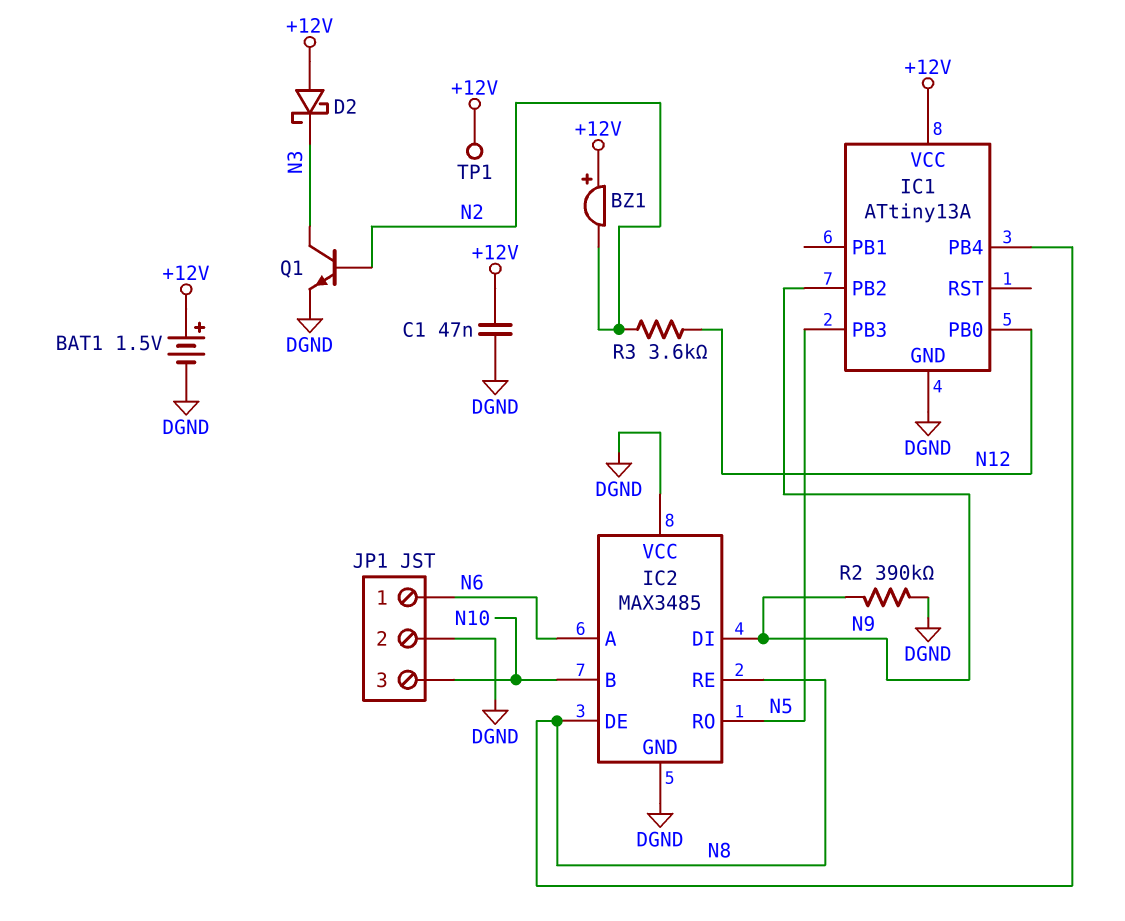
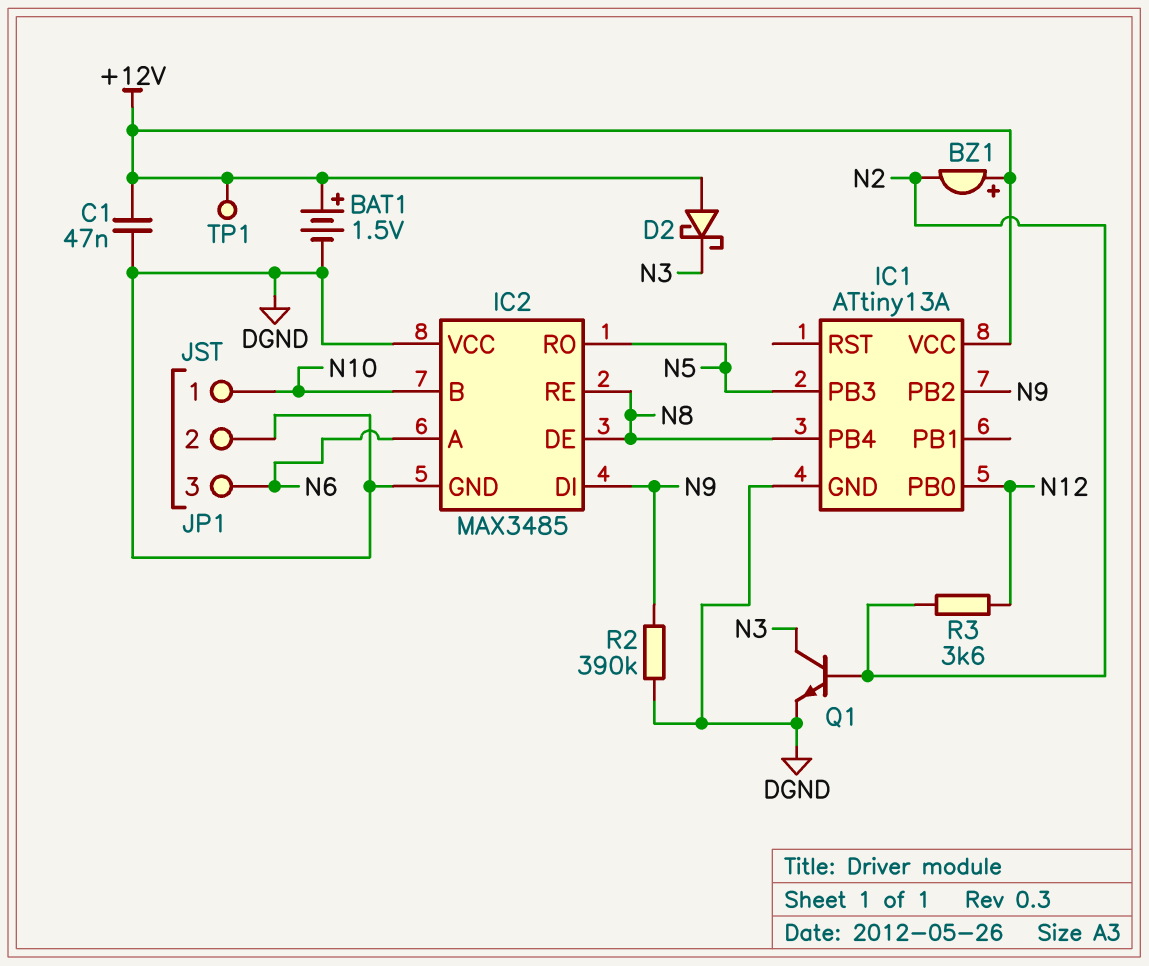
JP1 pin 1: N6 -> N10
JP1 pin 3: N10 -> N6

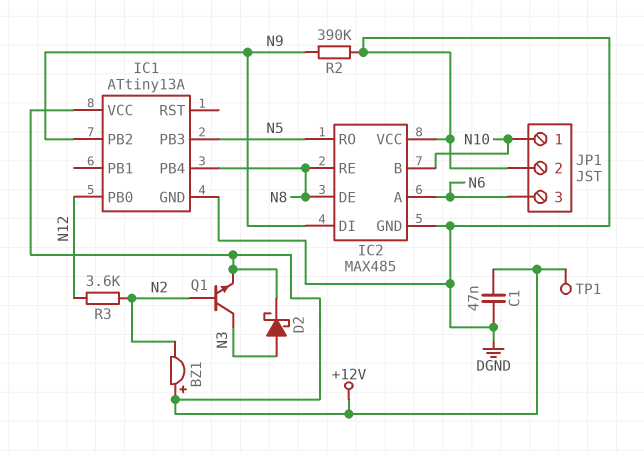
BAT1: 1.5V (plus +12V, minus DGND) -> none
D2: schottky (A +12V, K N3) -> schottky (A N3, K +12V)
IC2: MAX3485 -> MAX485
Q1: NPN (B N2, C N3, E DGND) -> NPN (B N2, C N3, E +12V)

